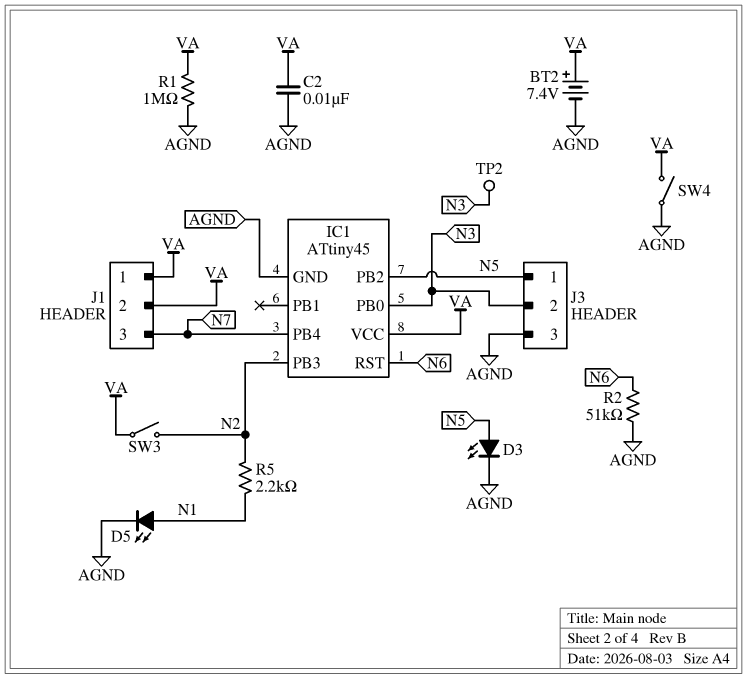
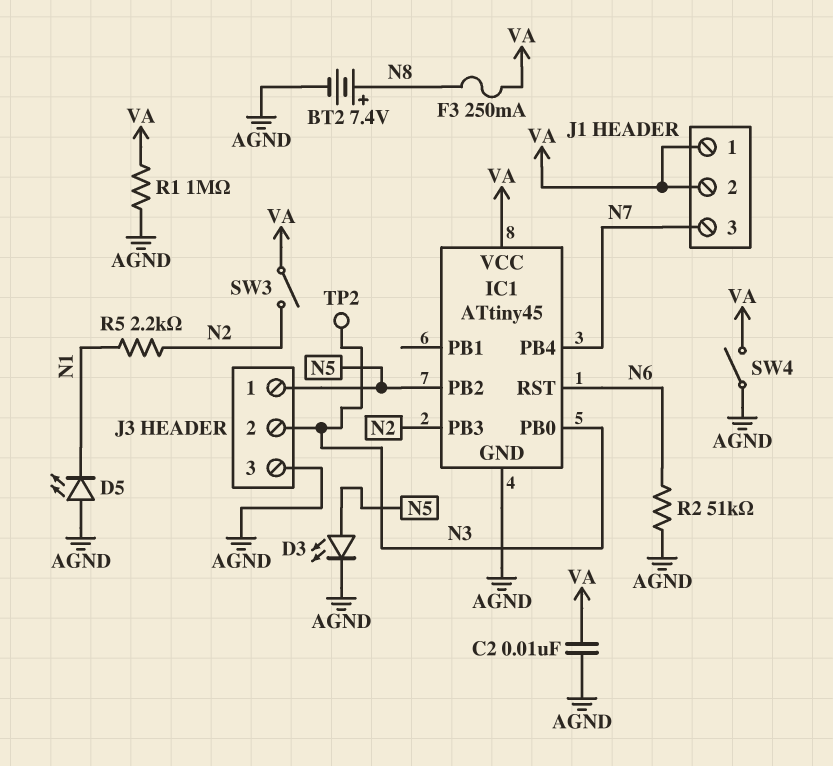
BT2: 7.4V (plus VA, minus AGND) -> 7.4V (plus N8, minus AGND)
D5: LED (A N1, K AGND) -> LED (A AGND, K N1)
F3: none -> 250mA (N8, VA)

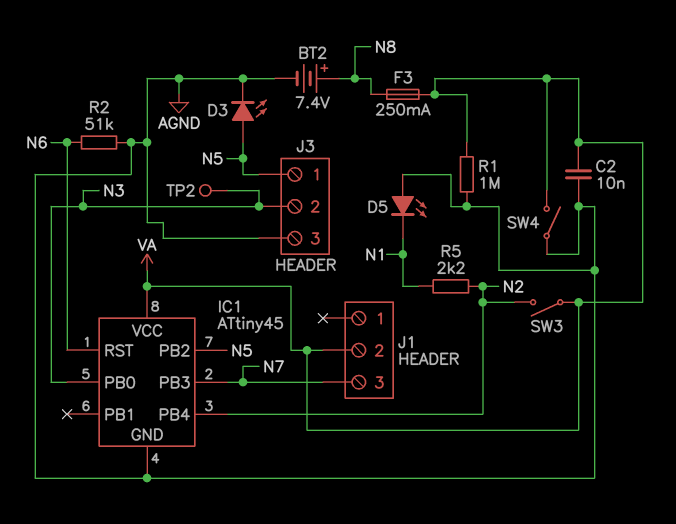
IC1 pin PB3: N2 -> N7
IC1 pin PB4: N7 -> N2
J1 pin 1: VA -> none

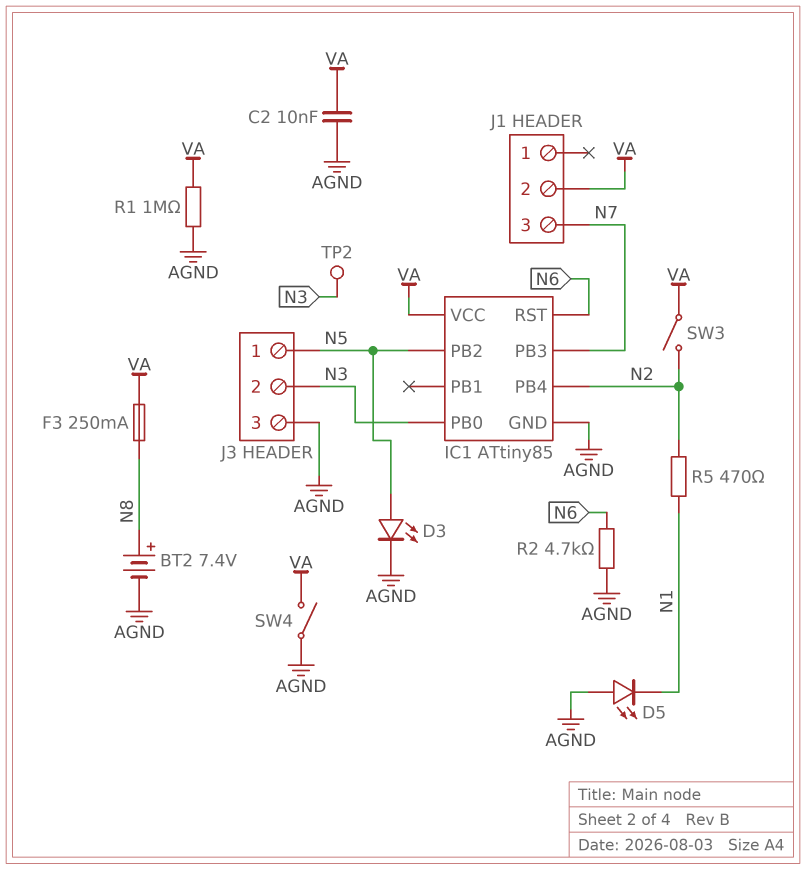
IC1: ATtiny45 -> ATtiny85
R2: 51k (AGND, N6) -> 4.7k (AGND, N6)
R5: 2.2k (N1, N2) -> 470 (N1, N2)

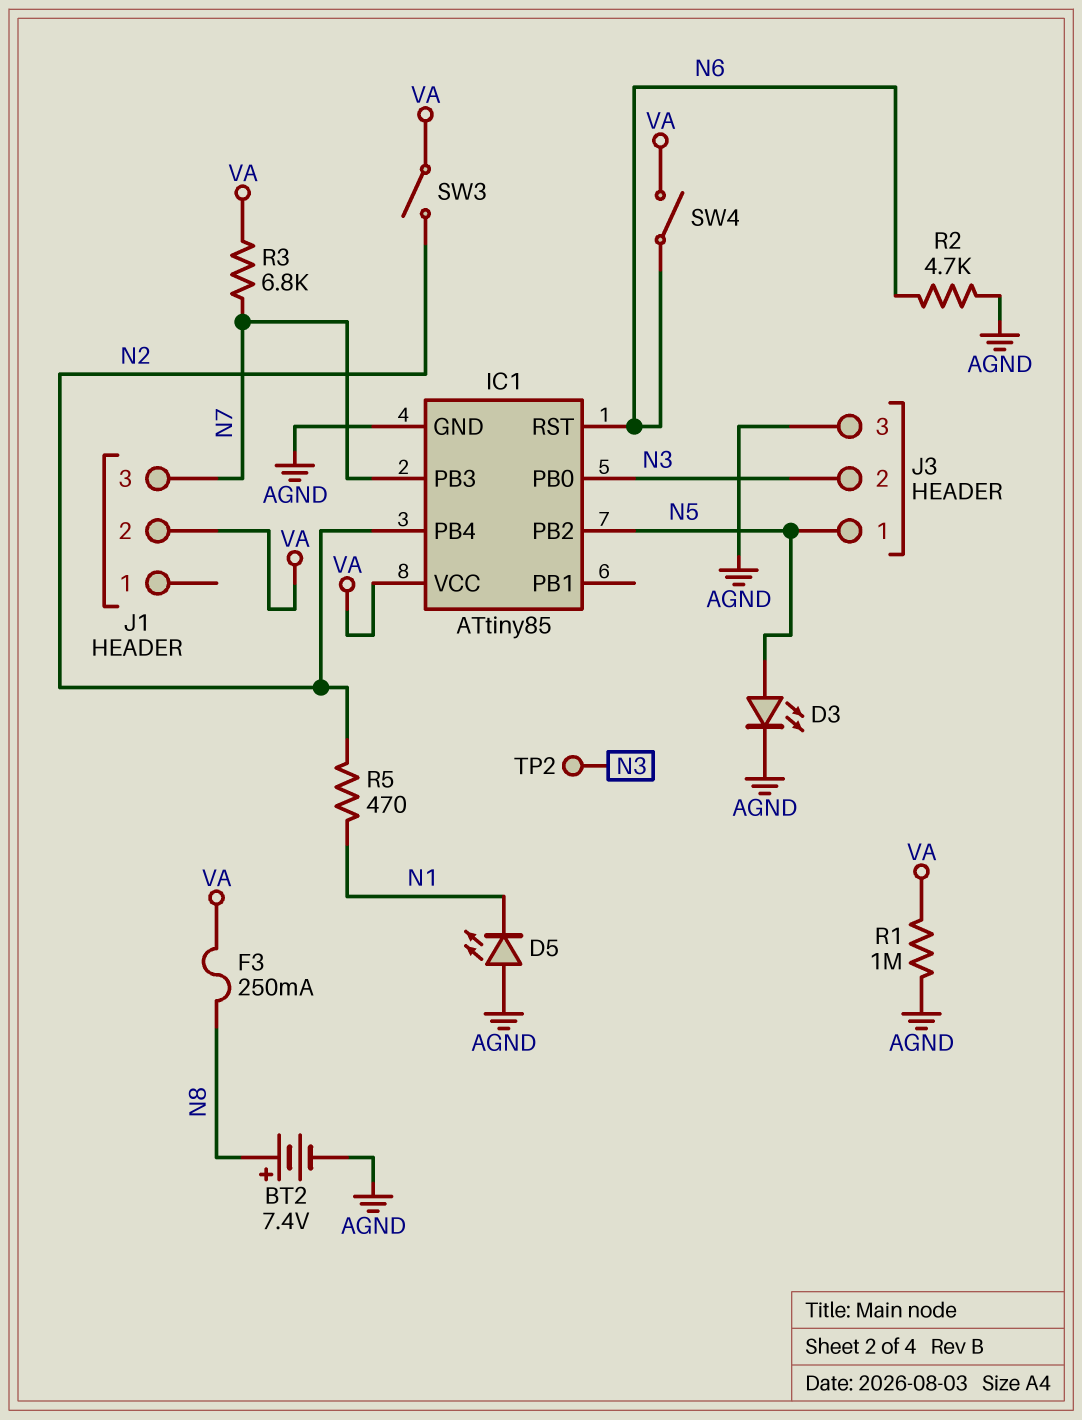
C2: 10nF (AGND, VA) -> none
R3: none -> 6.8k (N7, VA)
SW4: switch (AGND, VA) -> switch (N6, VA)

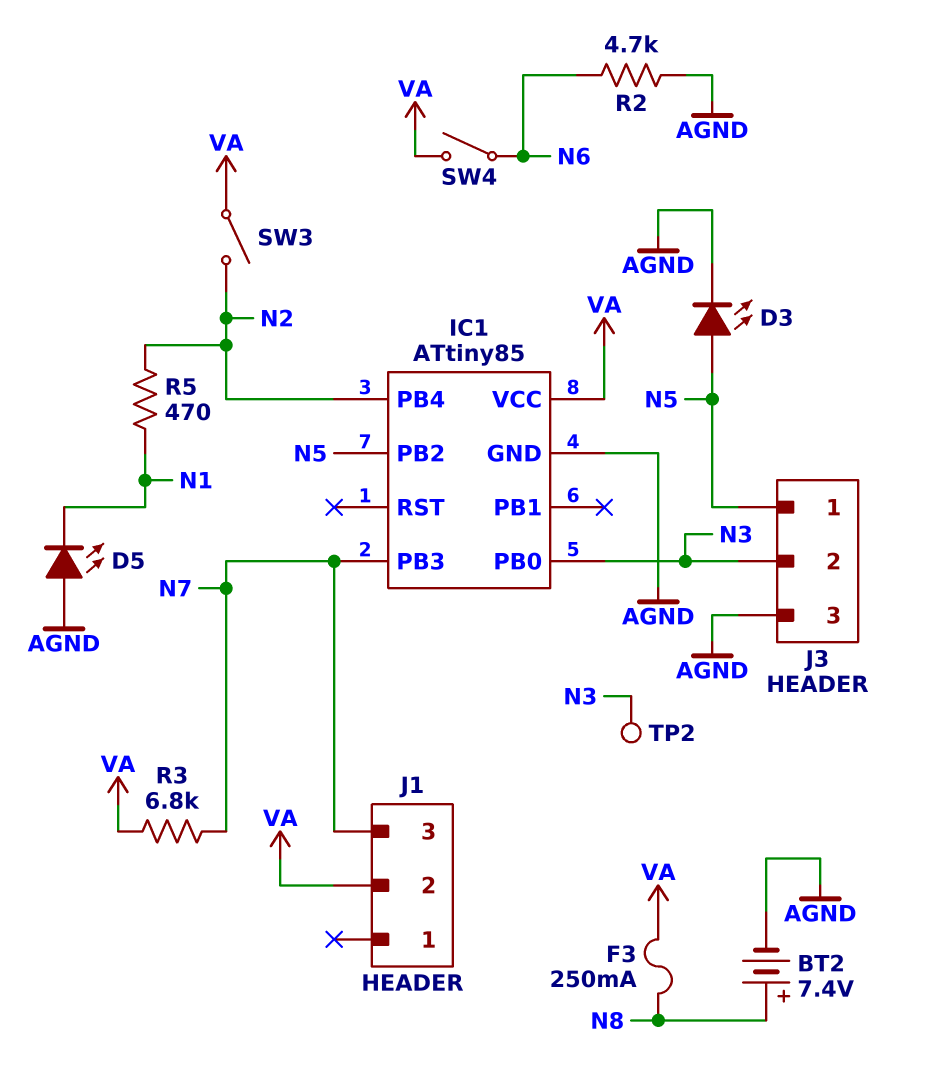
IC1 pin RST: N6 -> none
R1: 1M (AGND, VA) -> none

